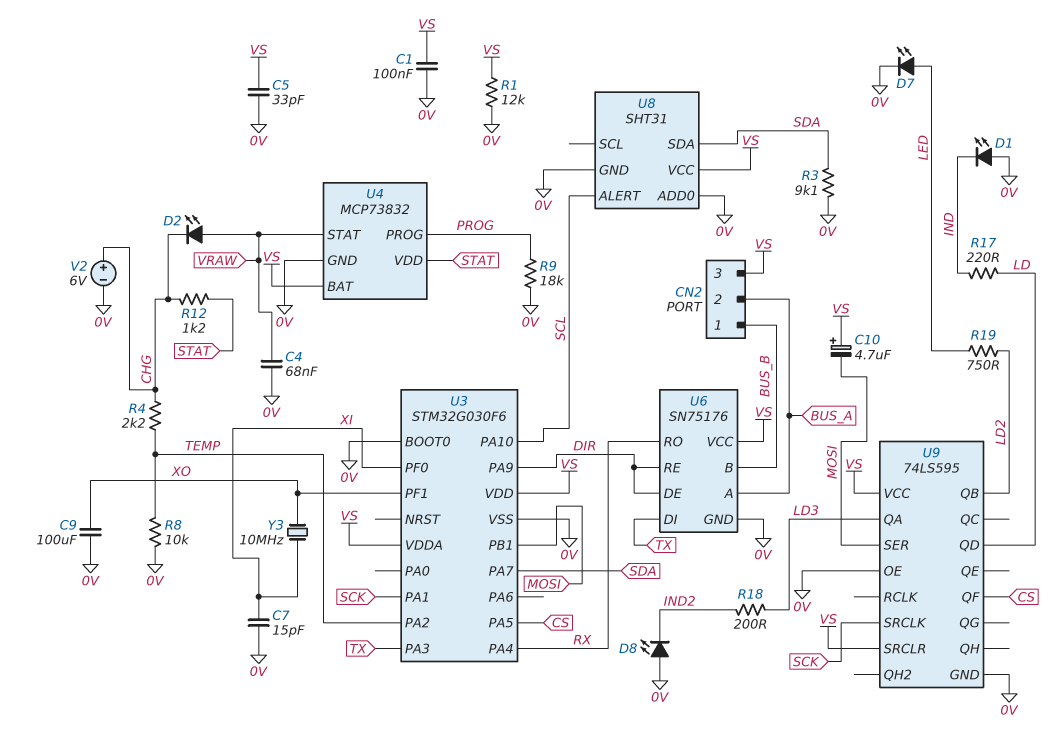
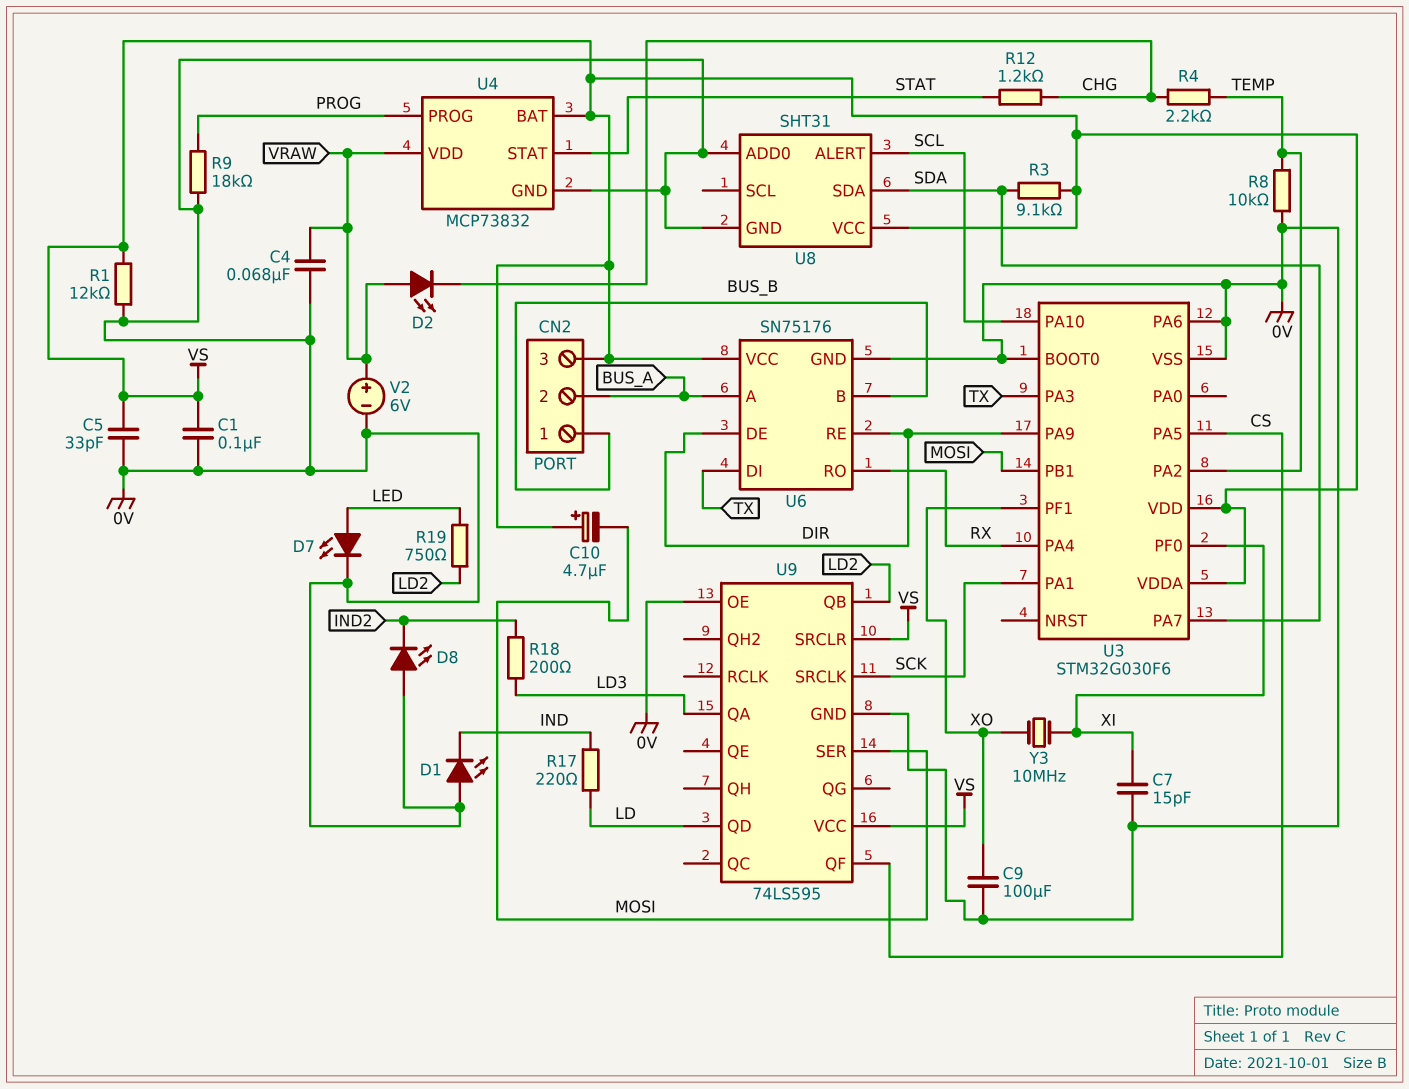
R3: 9.1k (0V, SDA) -> 9.1k (SDA, VS)
U3 pin PA6: none -> 0V
U4 pin STAT: VRAW -> STAT
U4 pin VDD: STAT -> VRAW
V2: 6V (plus CHG, minus 0V) -> 6V (plus VRAW, minus 0V)

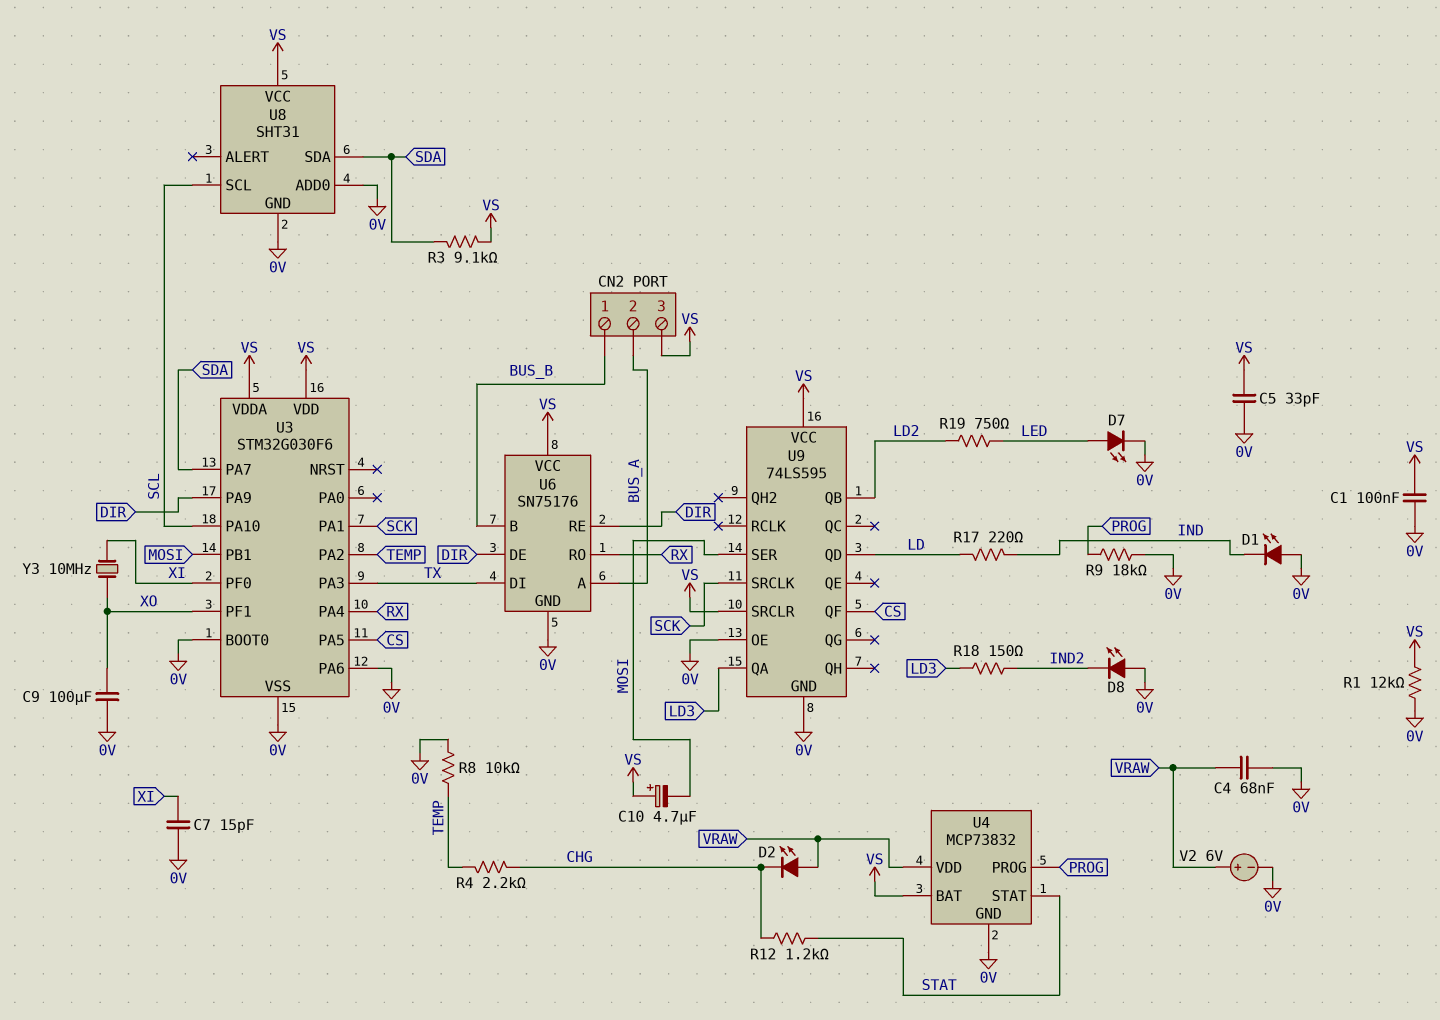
R18: 200 (IND2, LD3) -> 150 (IND2, LD3)
U8 pin ALERT: SCL -> none
U8 pin SCL: none -> SCL

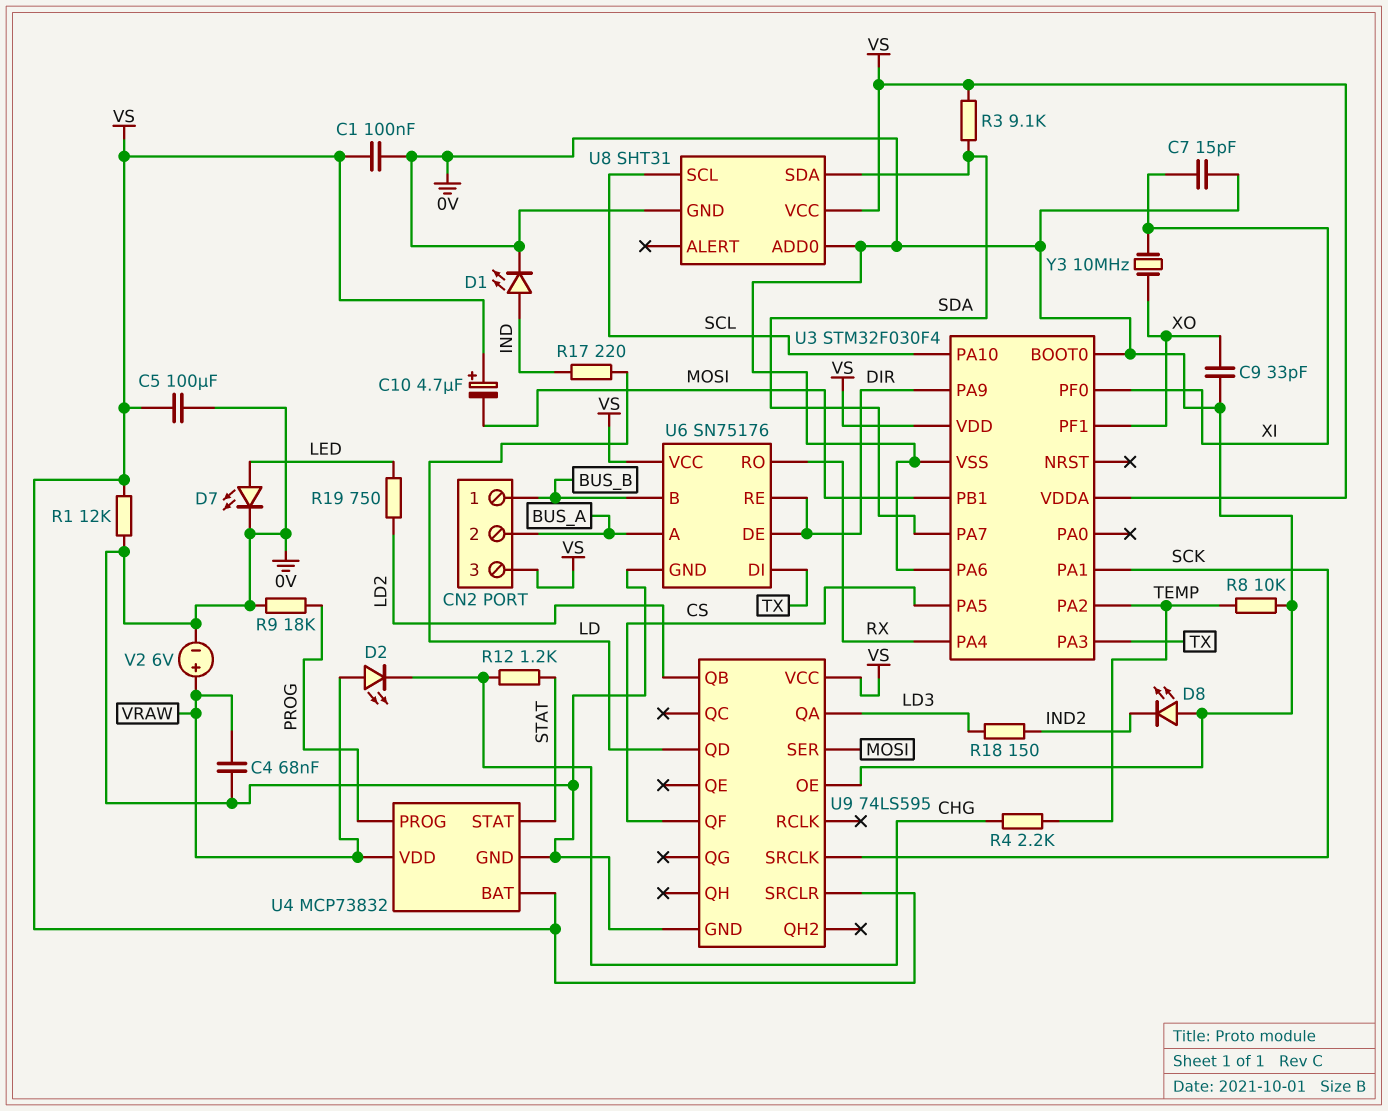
C5: 33pF (0V, VS) -> 100uF (0V, VS)
C9: 100uF (0V, XO) -> 33pF (0V, XO)
D1: LED (A 0V, K IND) -> LED (A IND, K 0V)
U3: STM32G030F6 -> STM32F030F4

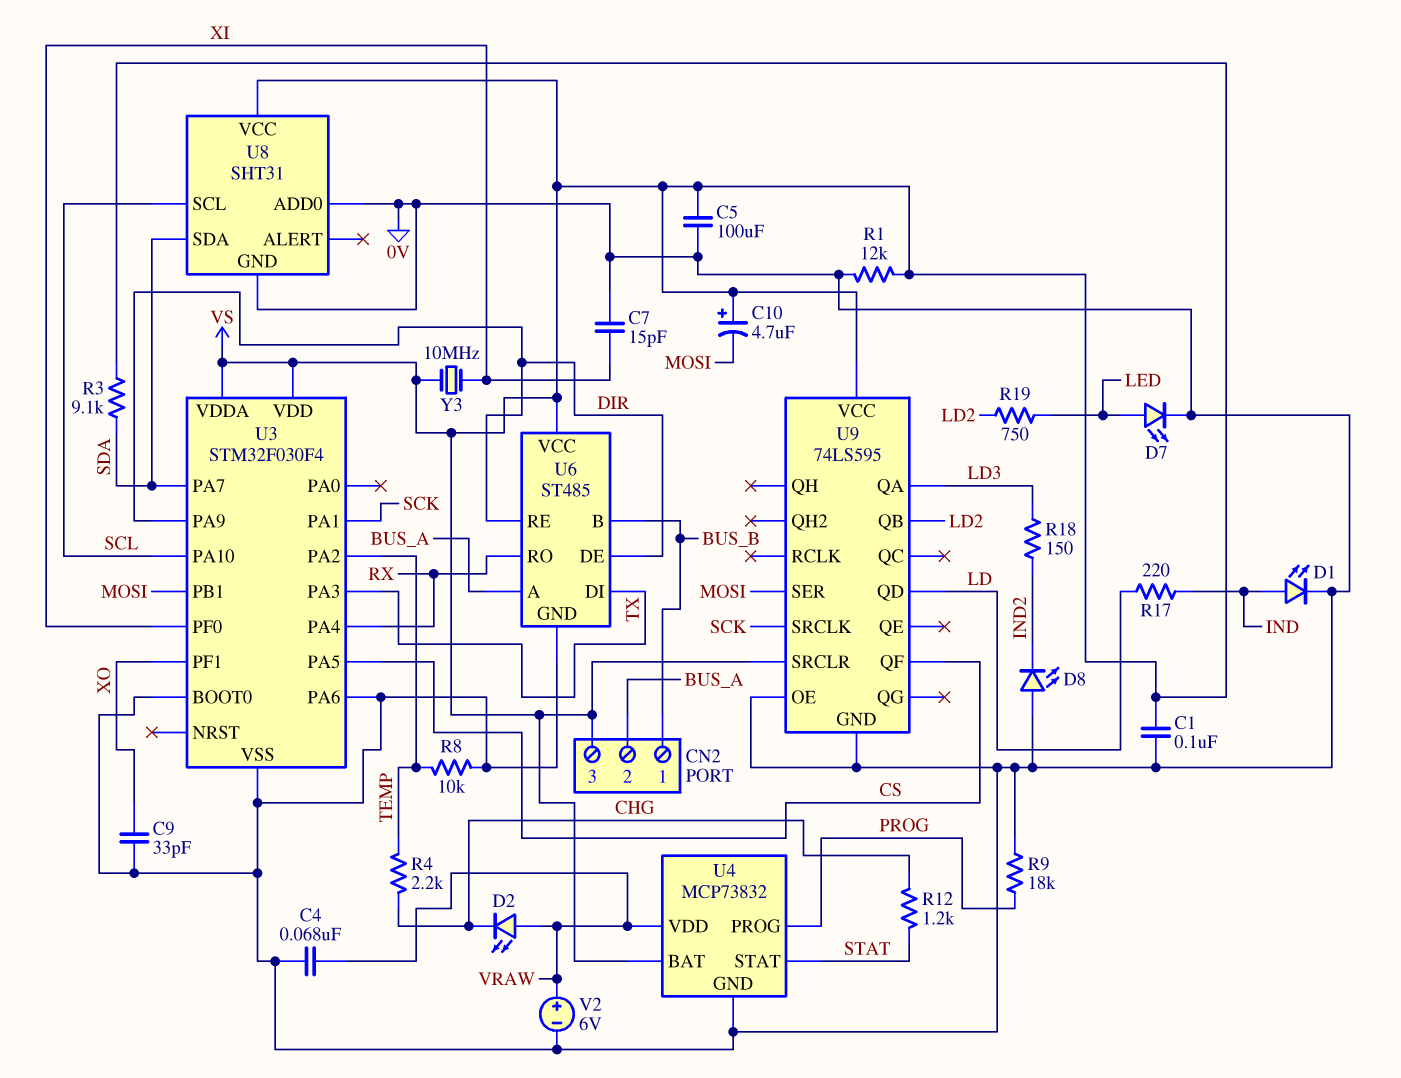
U6: SN75176 -> ST485
Y3: 10MHz (XI, XO) -> 10MHz (VS, XI)

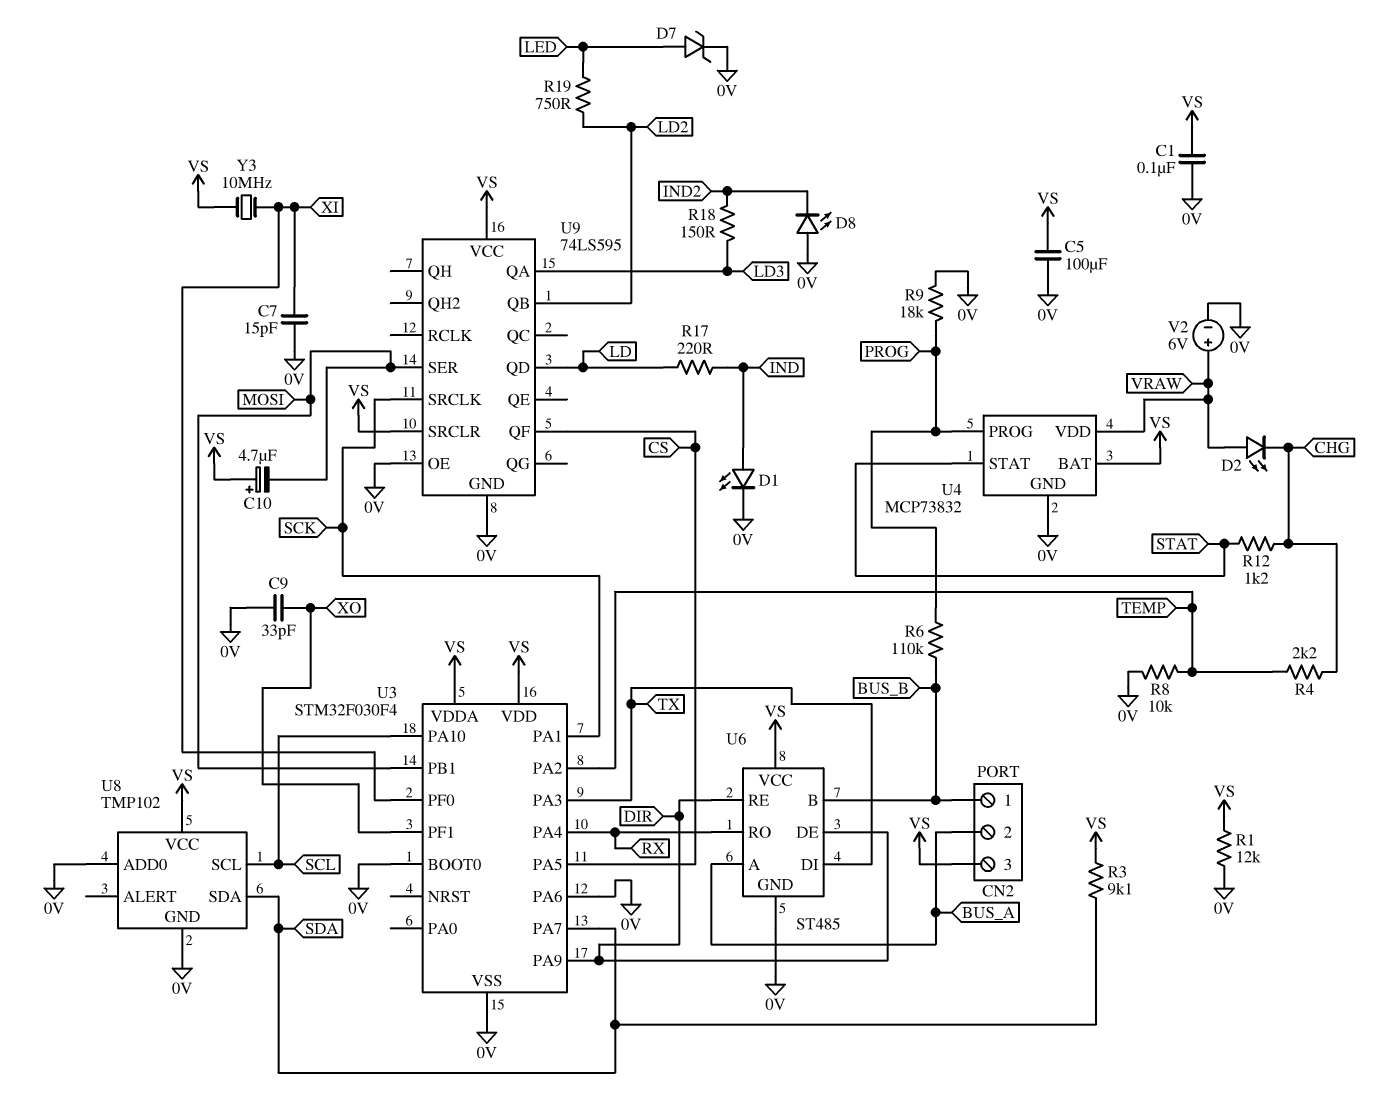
C4: 68nF (0V, VRAW) -> none
D7: LED (A LED, K 0V) -> zener (A LED, K 0V)
R6: none -> 110k (BUS_B, PROG)
U8: SHT31 -> TMP102

